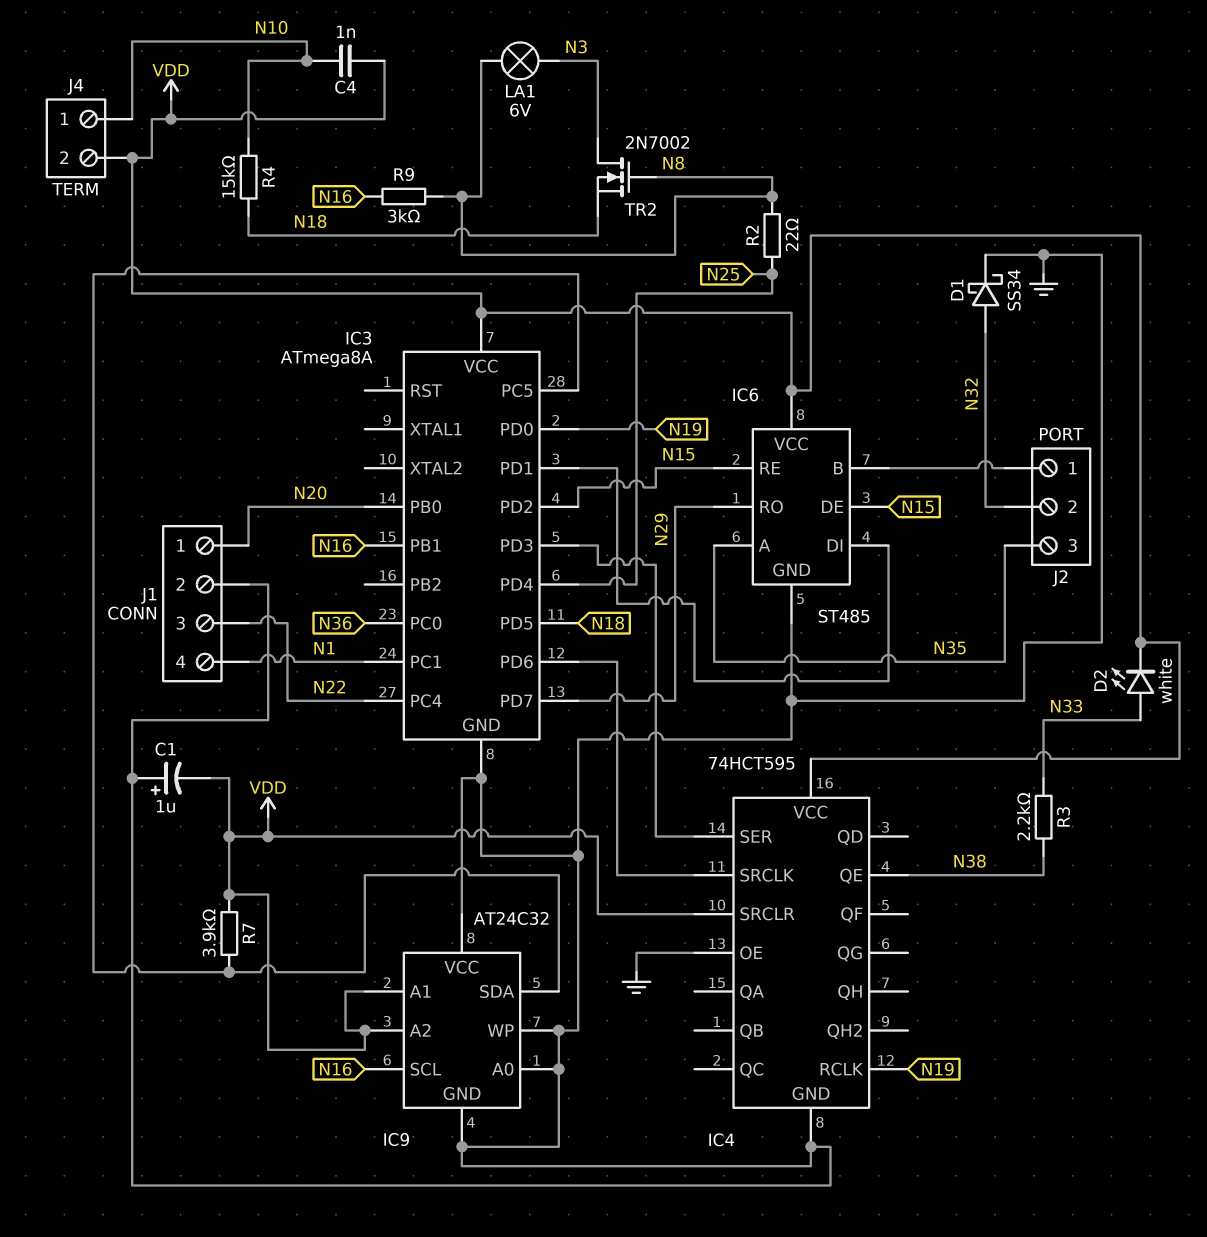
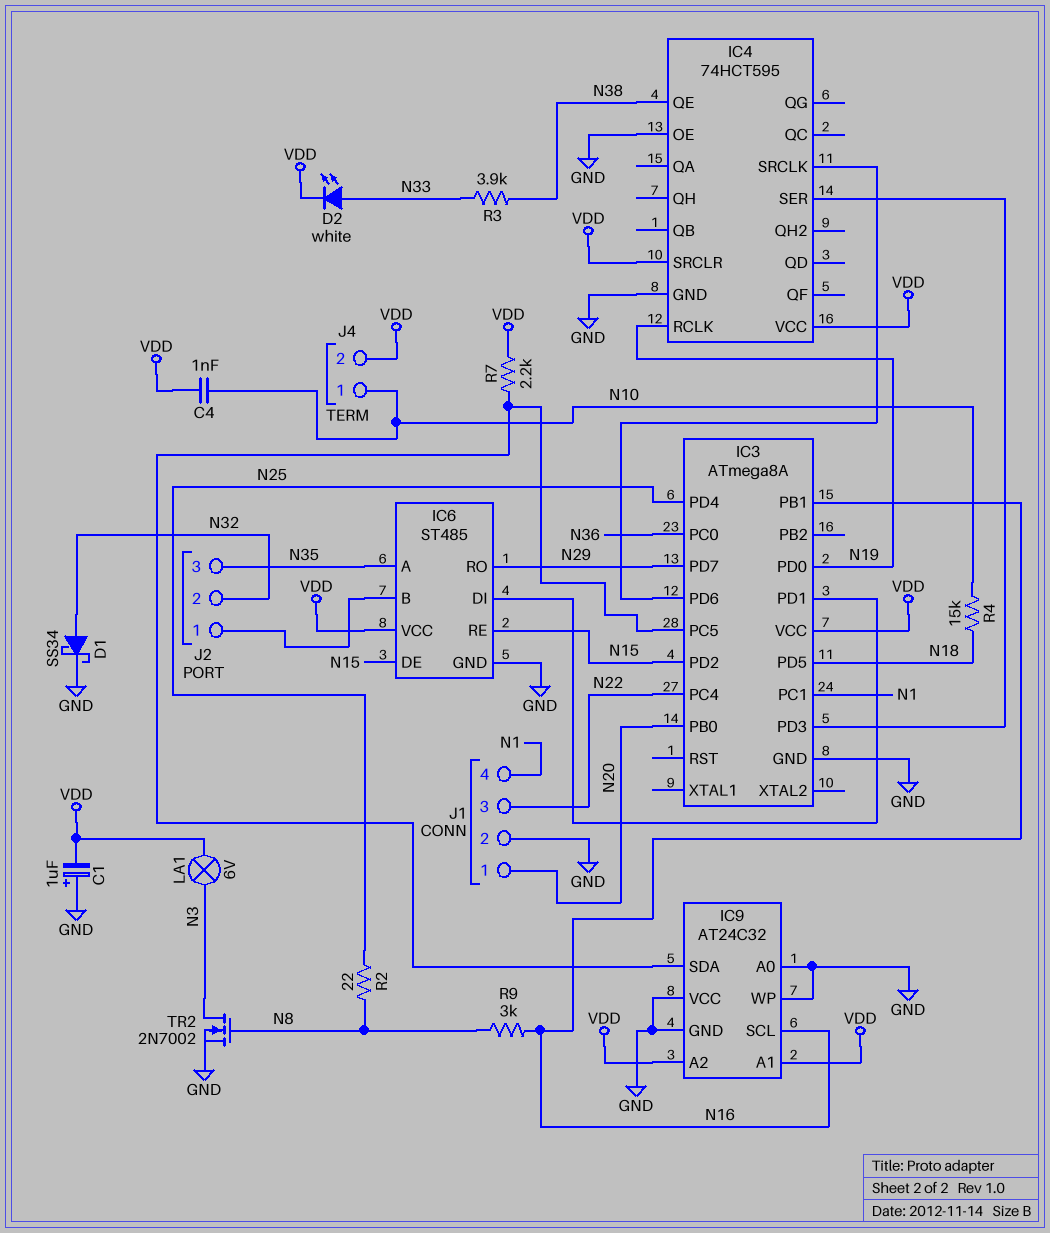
LA1: lamp 6V (N3, N8) -> lamp 6V (N3, VDD)
R3: 2.2k (N33, N38) -> 3.9k (N33, N38)
R7: 3.9k (IC3/PC5, VDD) -> 2.2k (IC3/PC5, VDD)
TR2: NMOS 2N7002 (G N8, D N3, S N18) -> NMOS 2N7002 (G N8, D N3, S GND)

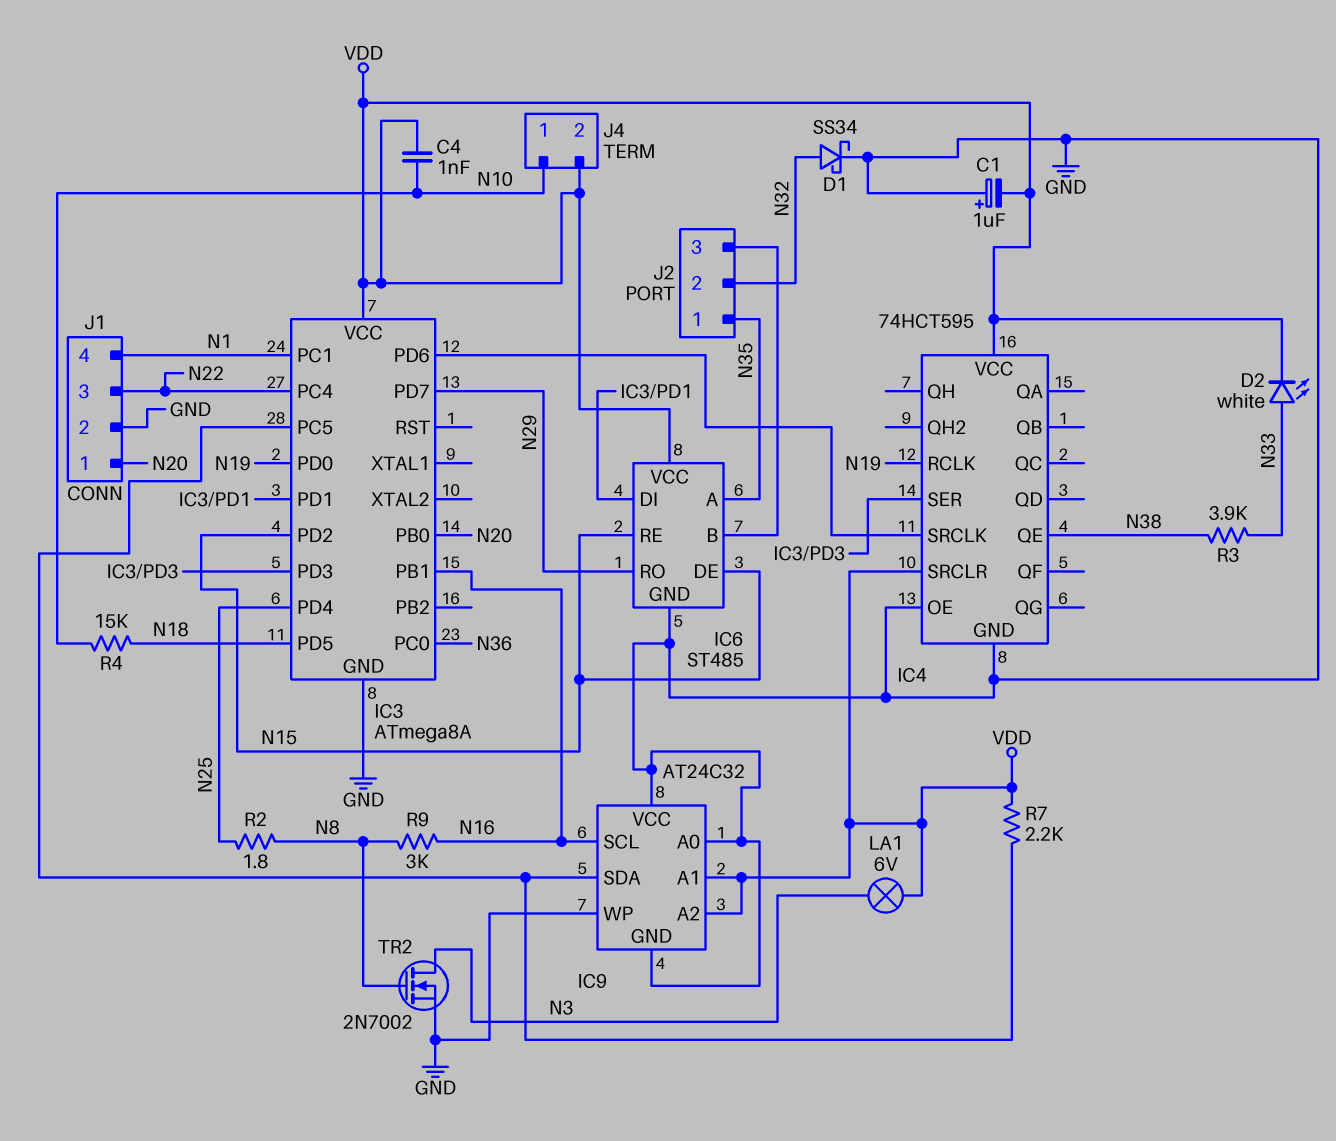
J2 pin 1: IC6/B -> N35
J2 pin 3: N35 -> IC6/B
R2: 22 (N8, N25) -> 1.8 (N8, N25)

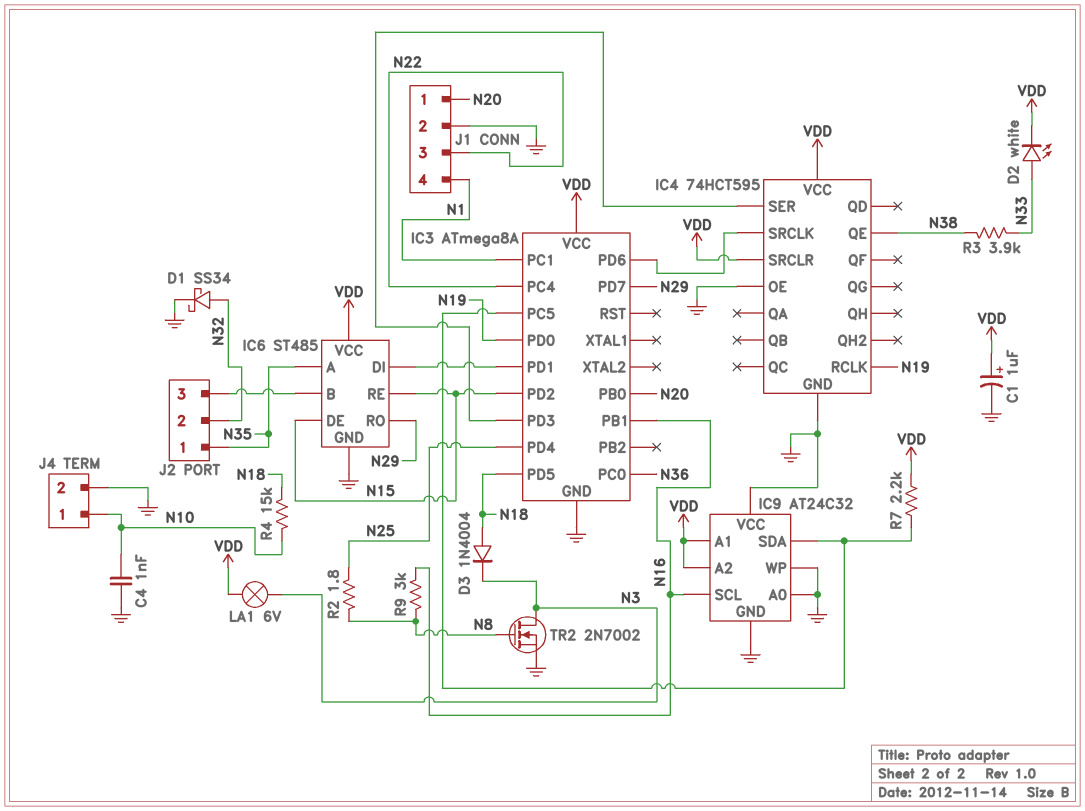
C1: 1uF (plus GND, minus VDD) -> 1uF (plus VDD, minus GND)
C4: 1nF (N10, VDD) -> 1nF (GND, N10)
D3: none -> diode 1N4004 (A N18, K N3)
J4 pin 2: VDD -> GND

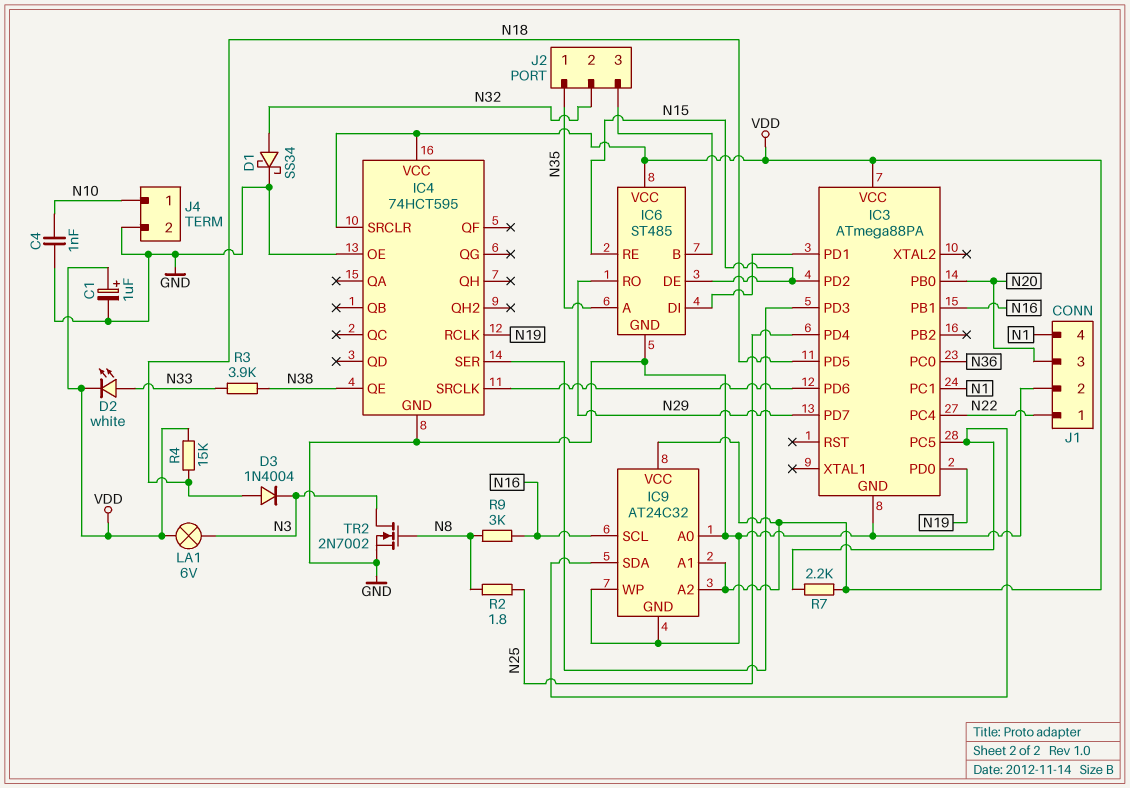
IC3: ATmega8A -> ATmega88PA
IC9 pin VCC: GND -> VDD
J1 pin 1: N20 -> N22
J1 pin 3: N22 -> N20
R4: 15k (N10, N18) -> 15k (N18, VDD)

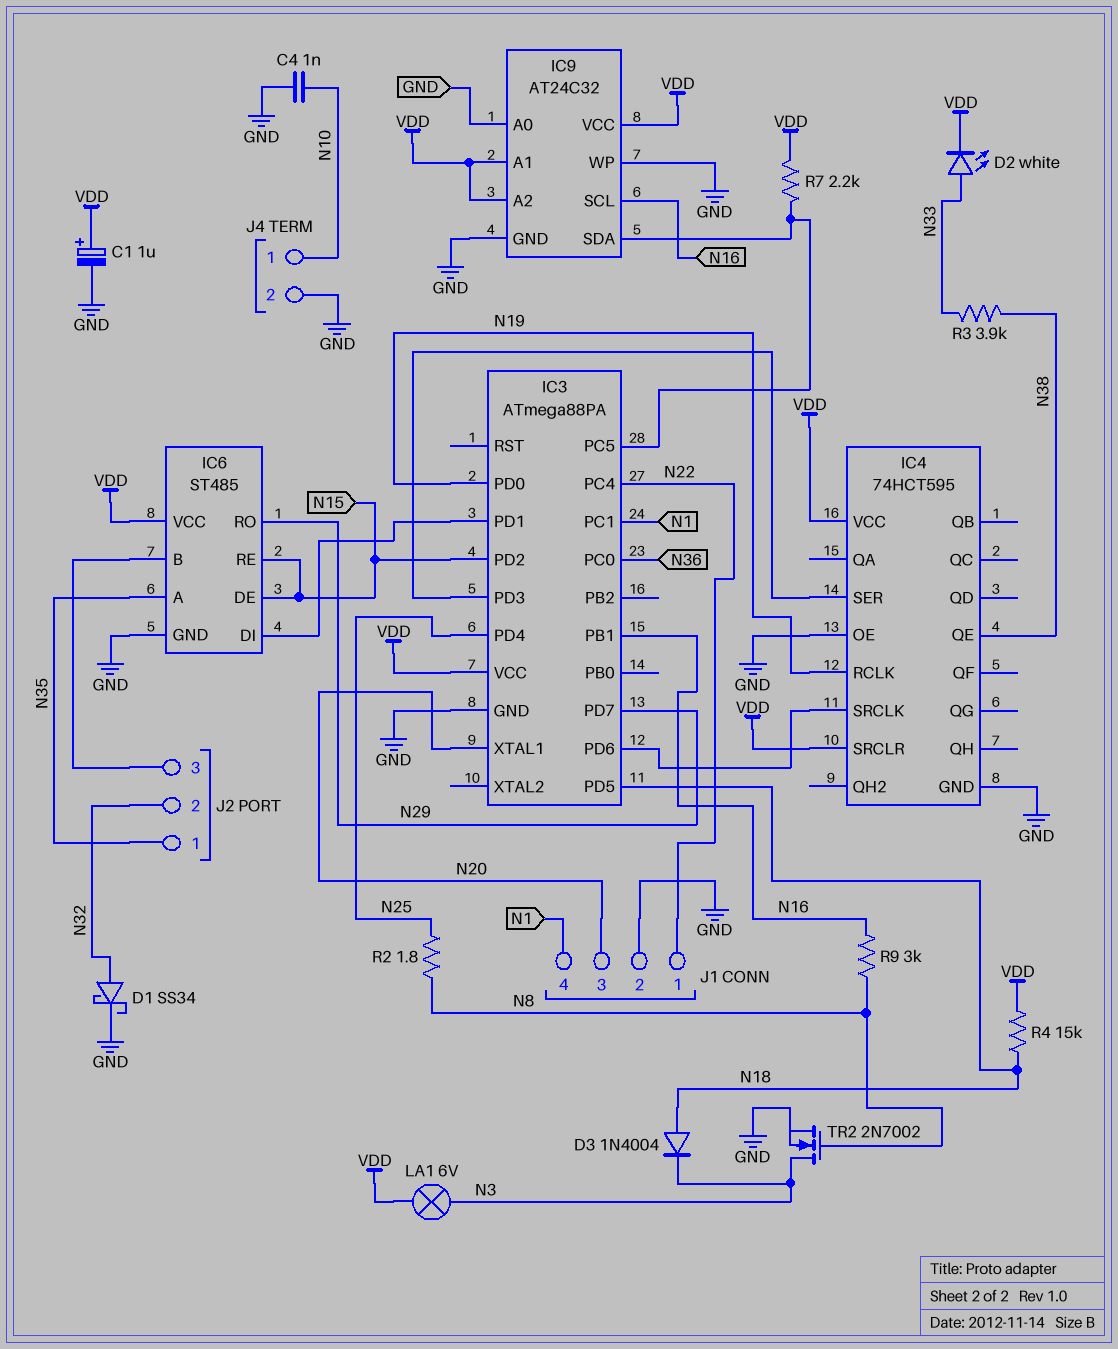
IC3 pin PB0: N20 -> none
IC3 pin XTAL1: none -> N20

